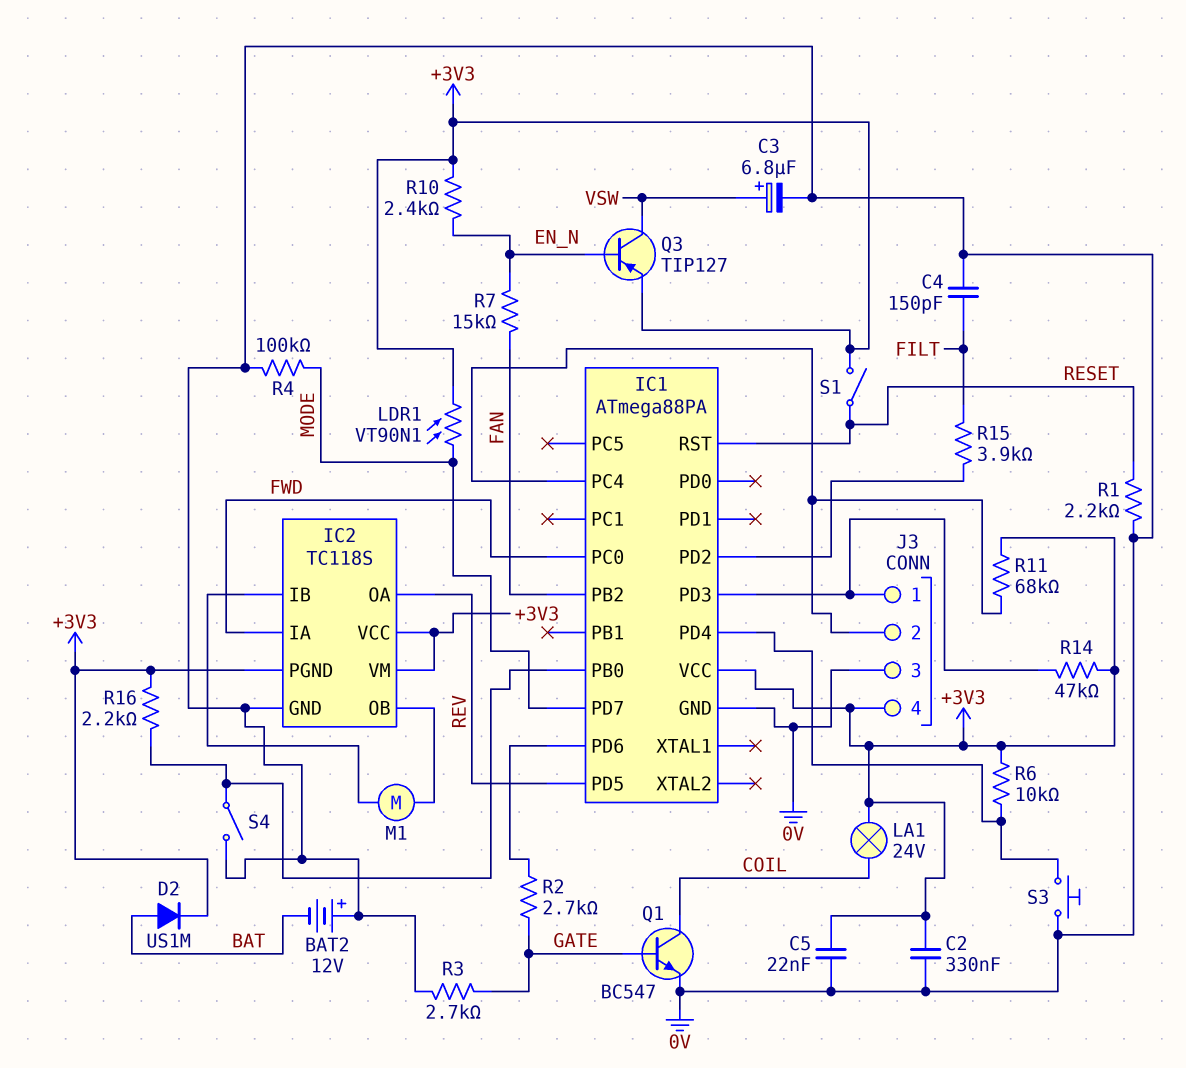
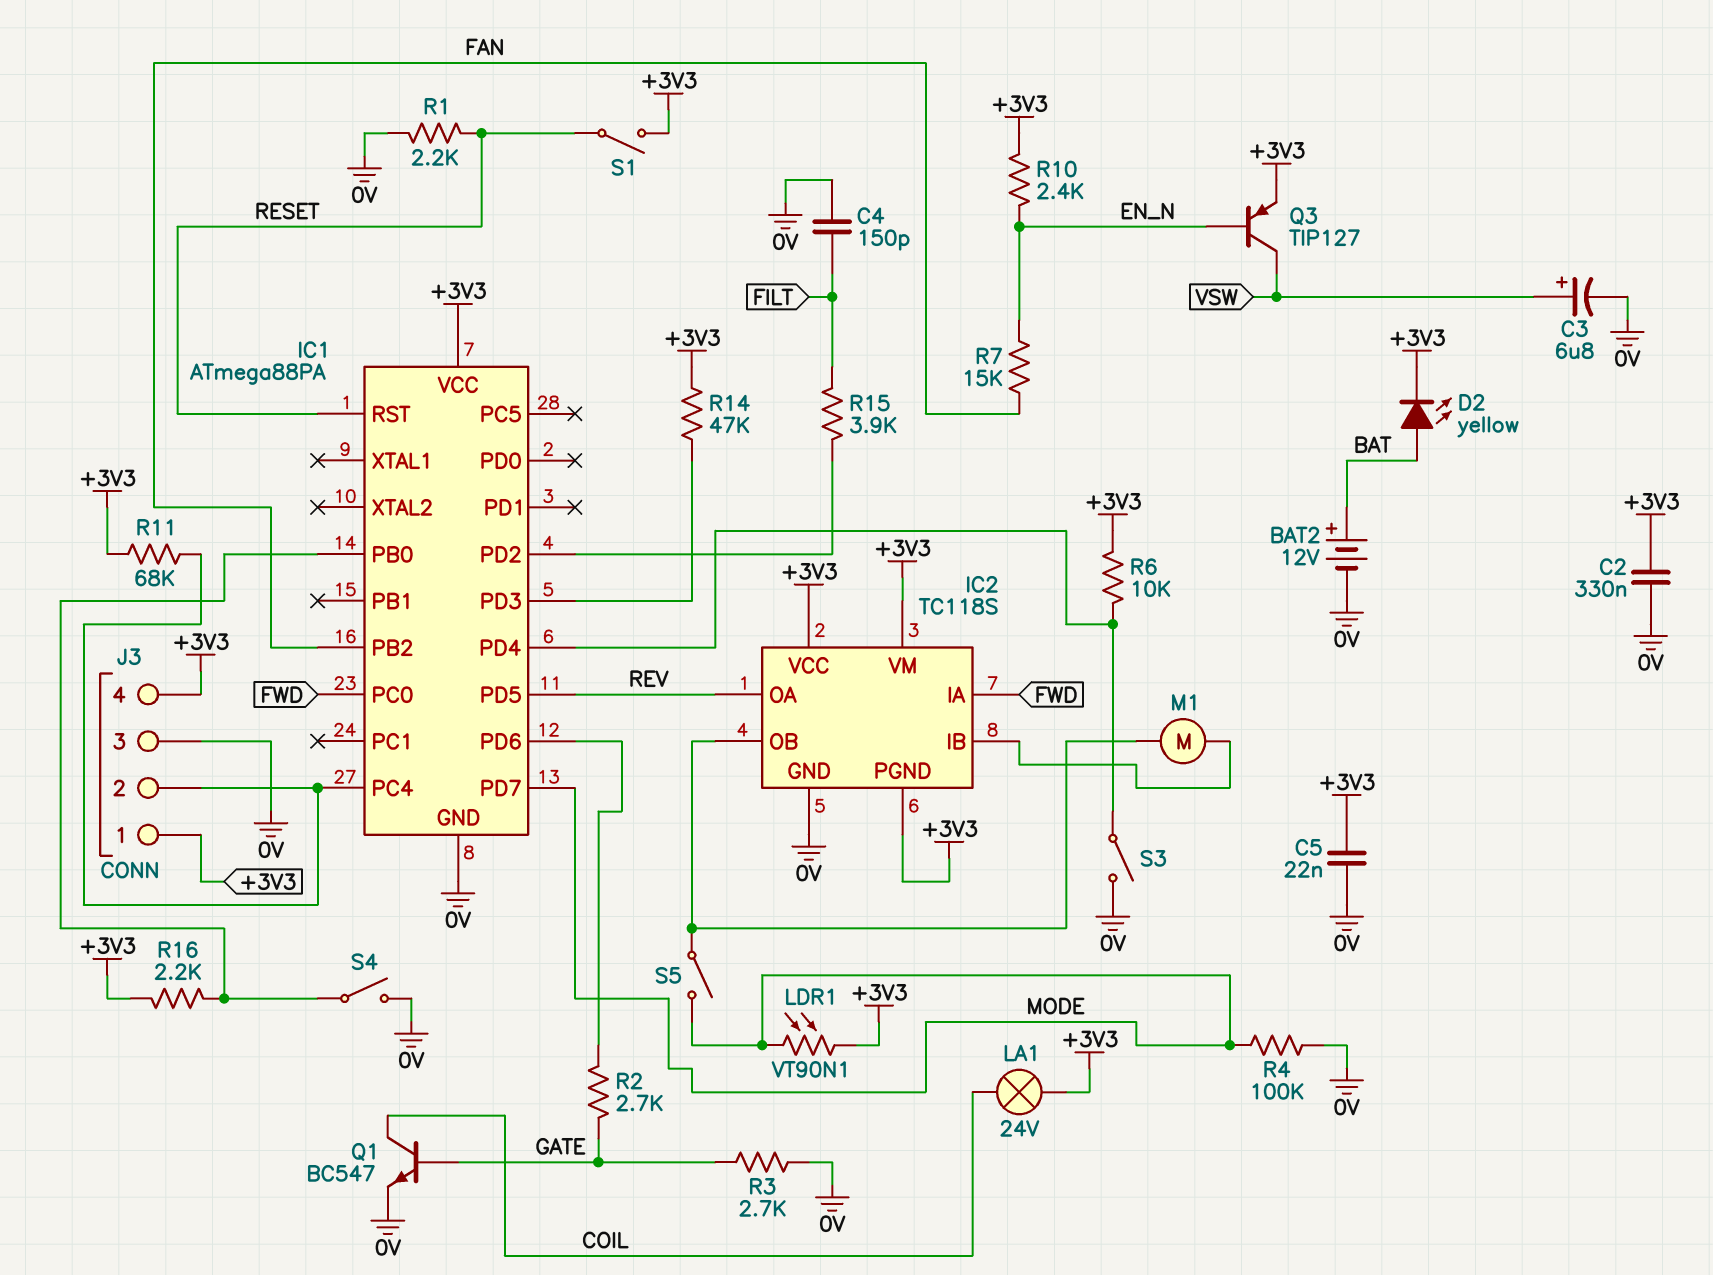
BAT2: 12V (plus 0V, minus BAT) -> 12V (plus BAT, minus 0V)
D2: diode US1M (A BAT, K +3V3) -> LED yellow (A BAT, K +3V3)
J3 pin 1: IC1/PD3 -> +3V3
S3: button (0V, IC1/PD4) -> switch (0V, IC1/PD4)
S5: none -> switch (IC2/OB, MODE)

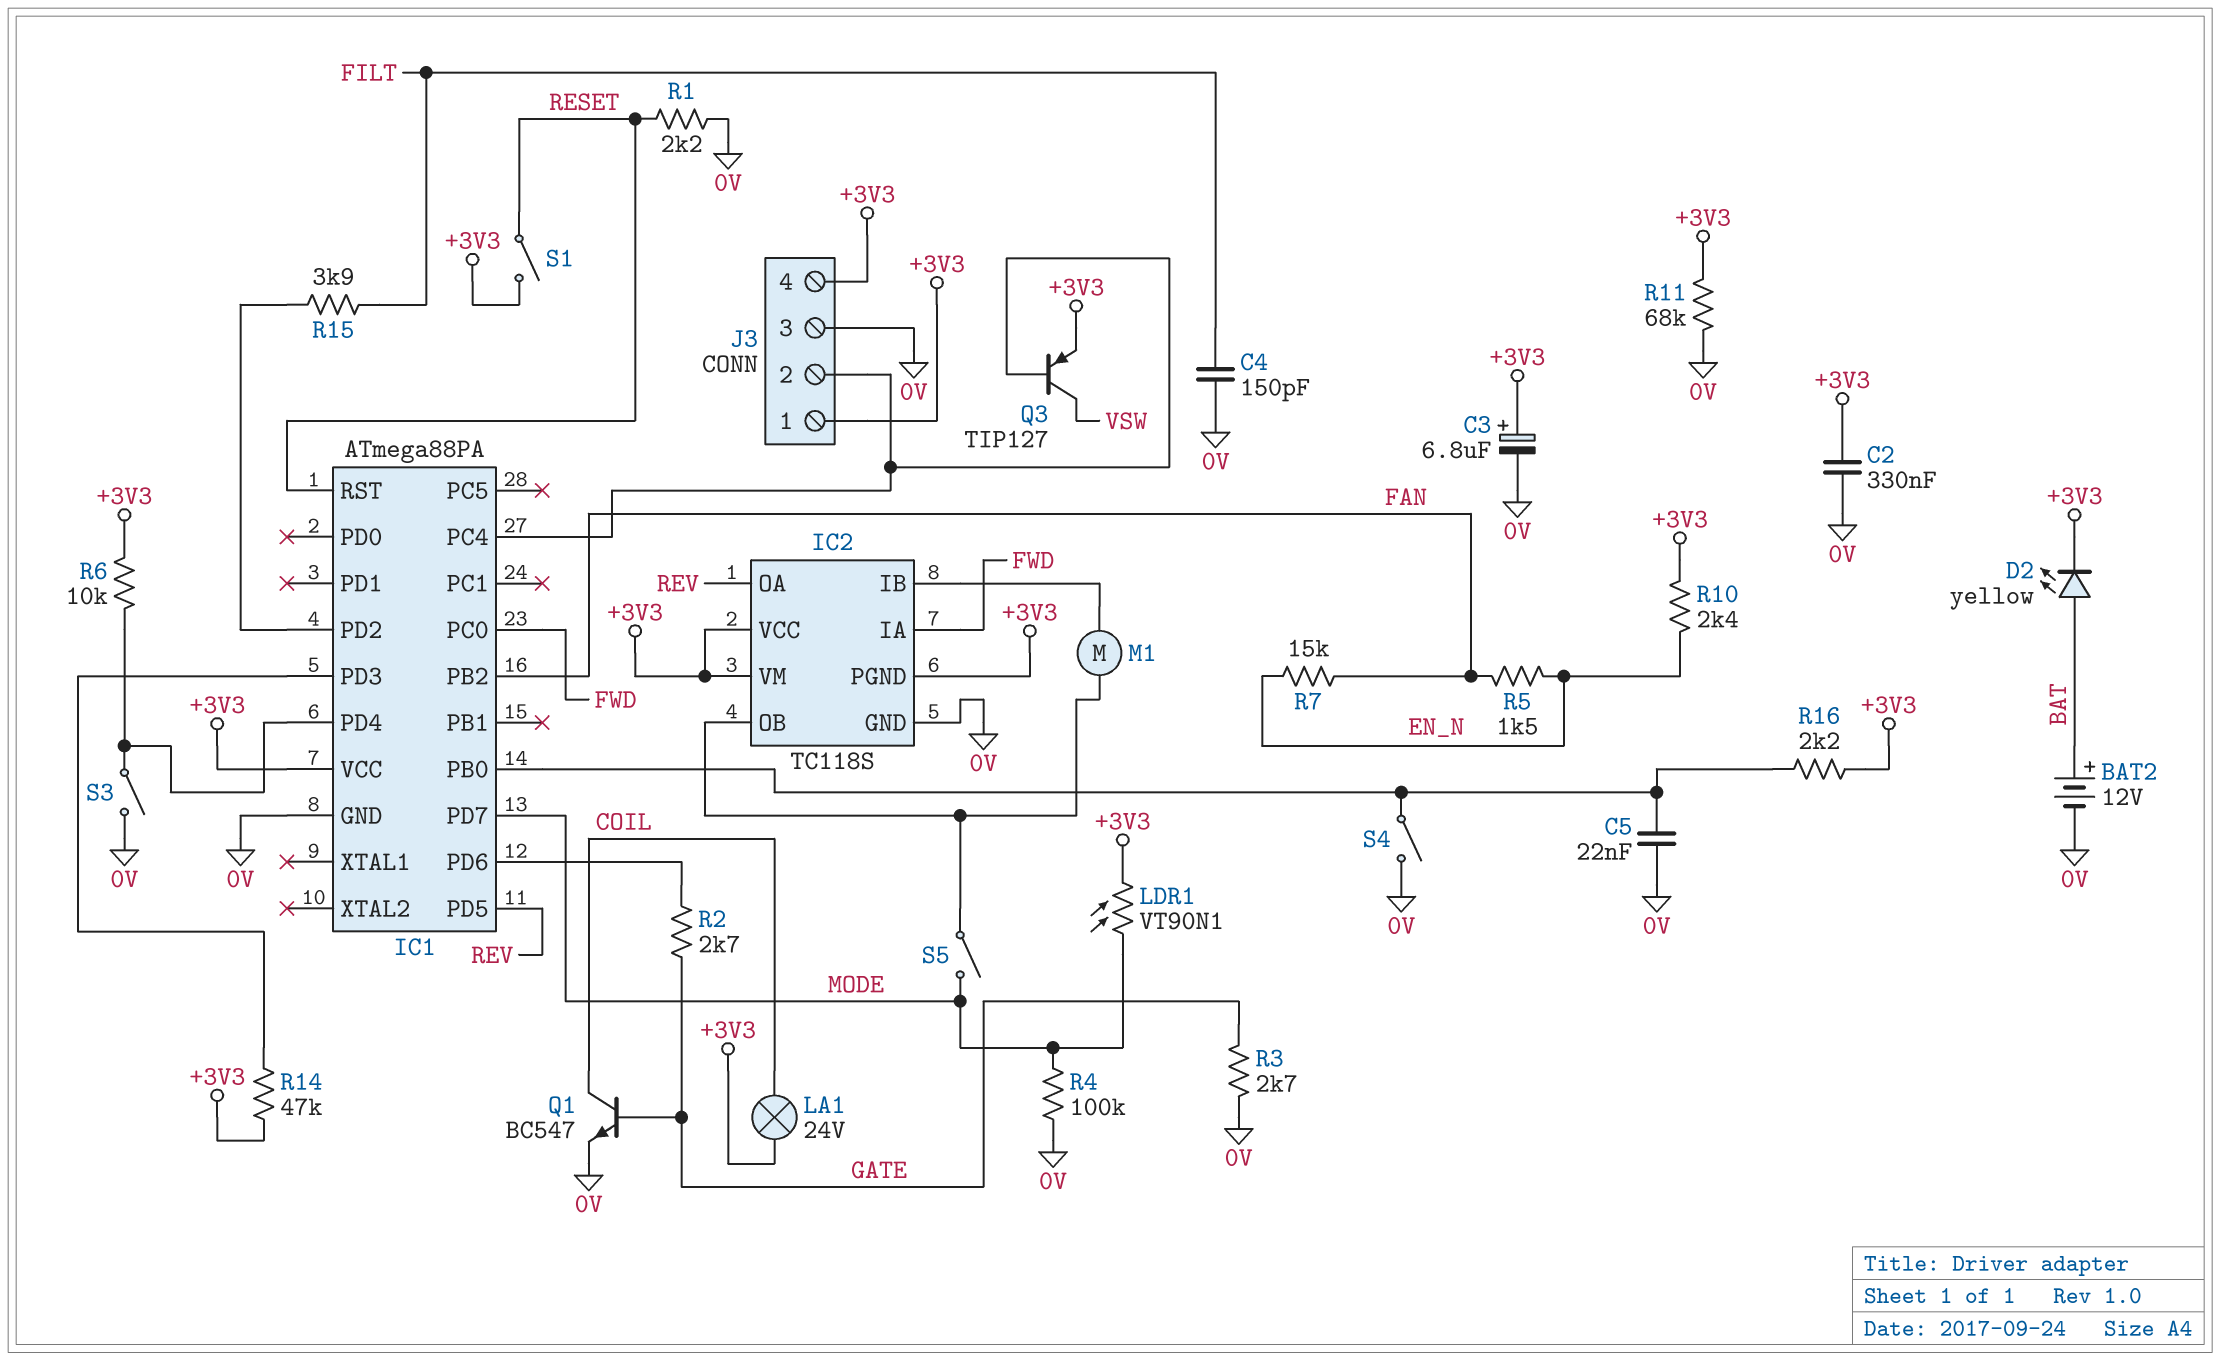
C3: 6.8uF (plus VSW, minus 0V) -> 6.8uF (plus +3V3, minus 0V)
C5: 22nF (+3V3, 0V) -> 22nF (0V, IC1/PB0)
Q3: PNP TIP127 (B EN_N, C VSW, E +3V3) -> PNP TIP127 (B IC1/PC4, C VSW, E +3V3)
R5: none -> 1.5k (EN_N, FAN)
R11: 68k (+3V3, IC1/PC4) -> 68k (+3V3, 0V)

